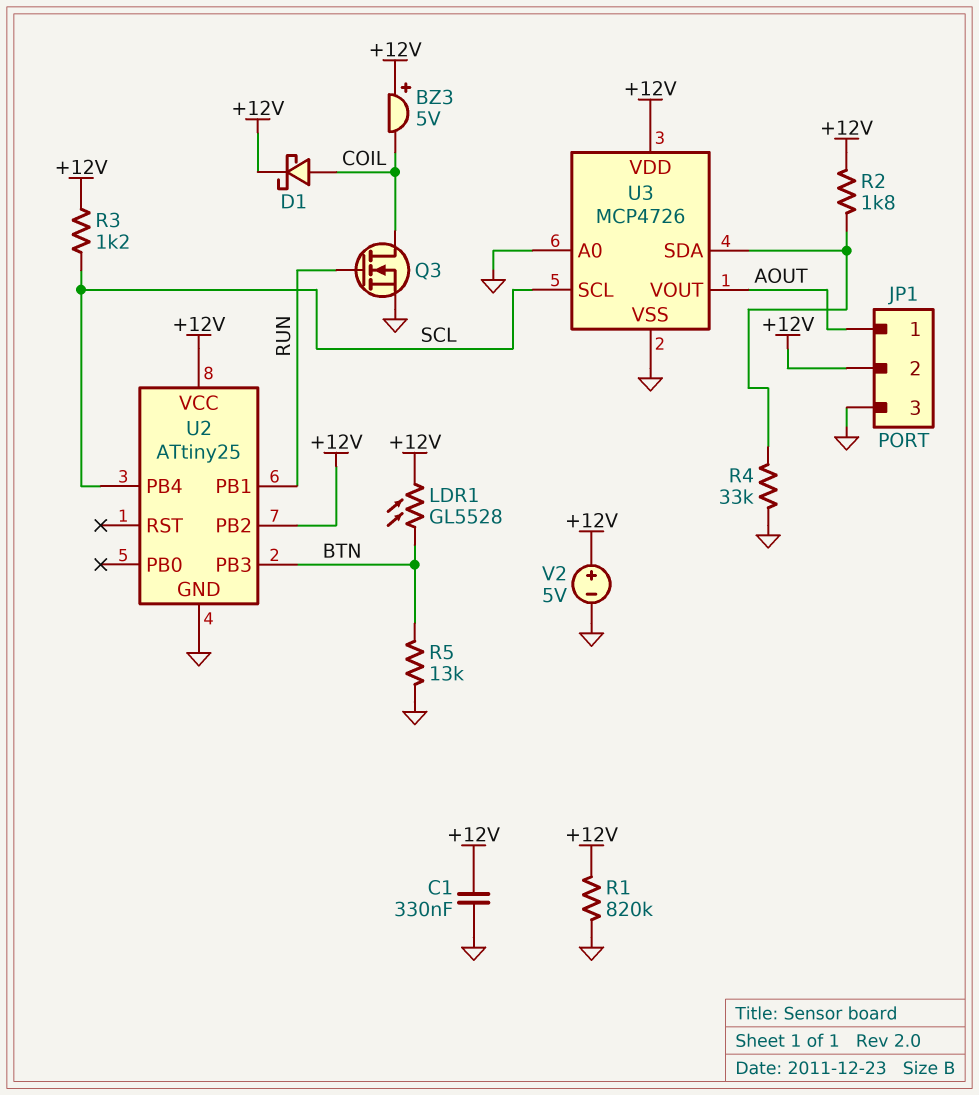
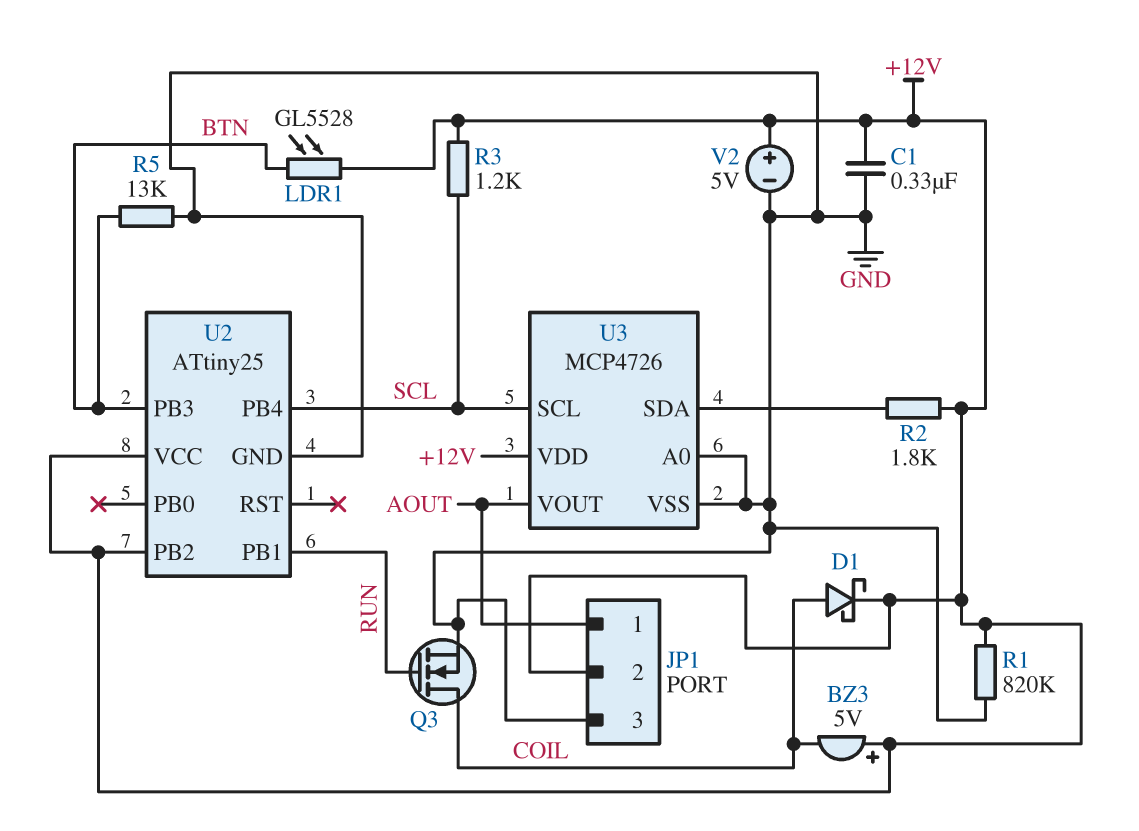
R4: 33k (GND, U3/SDA) -> none

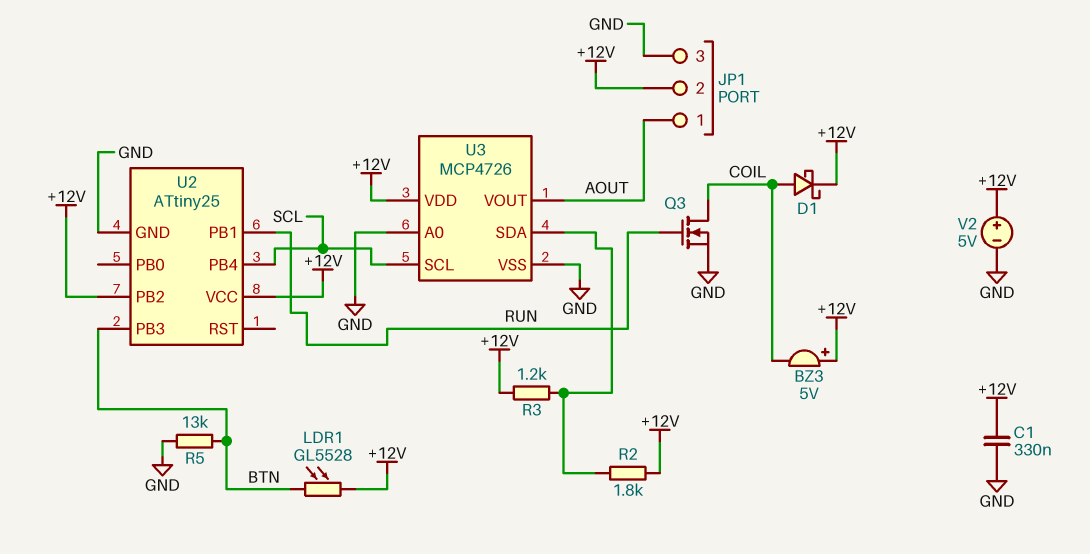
R1: 820k (+12V, GND) -> none
R3: 1.2k (+12V, SCL) -> 1.2k (+12V, U3/SDA)

